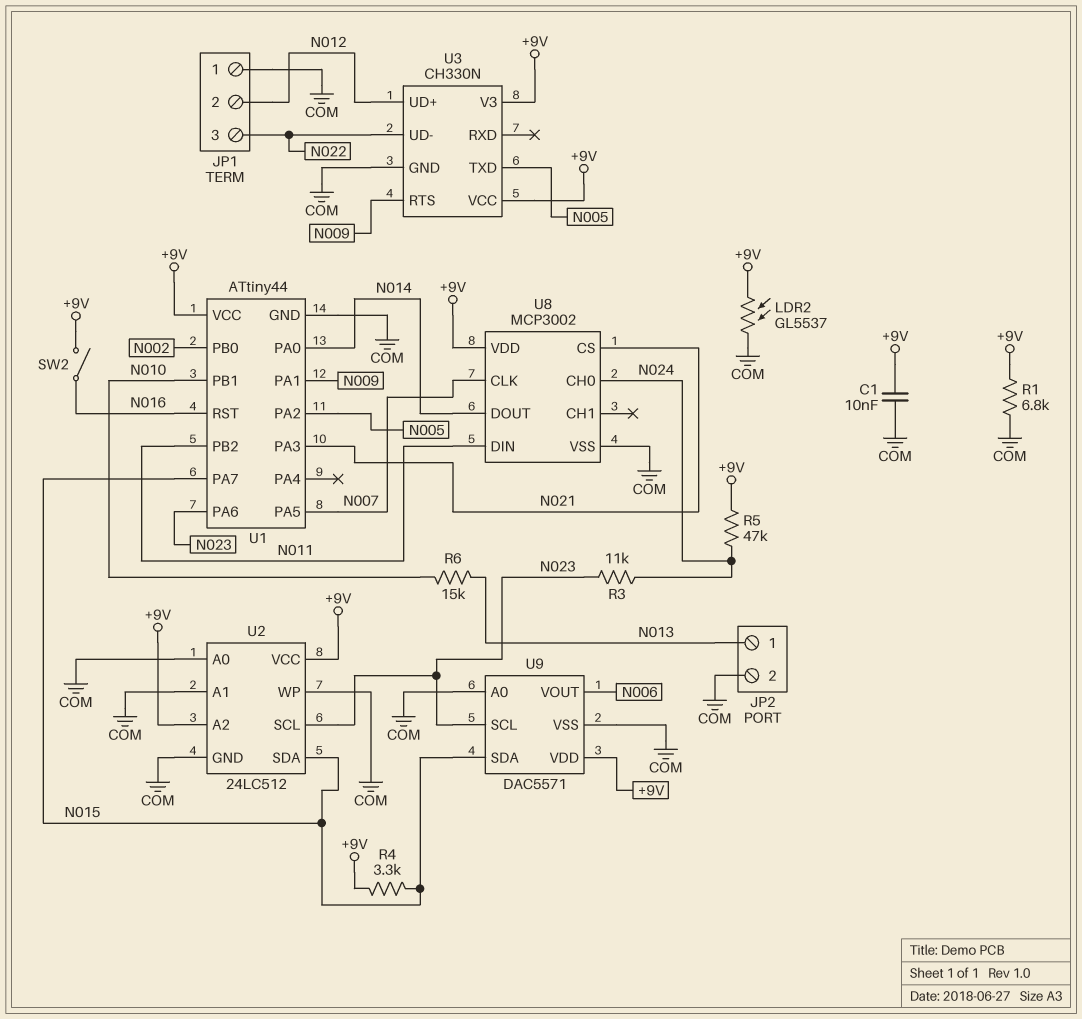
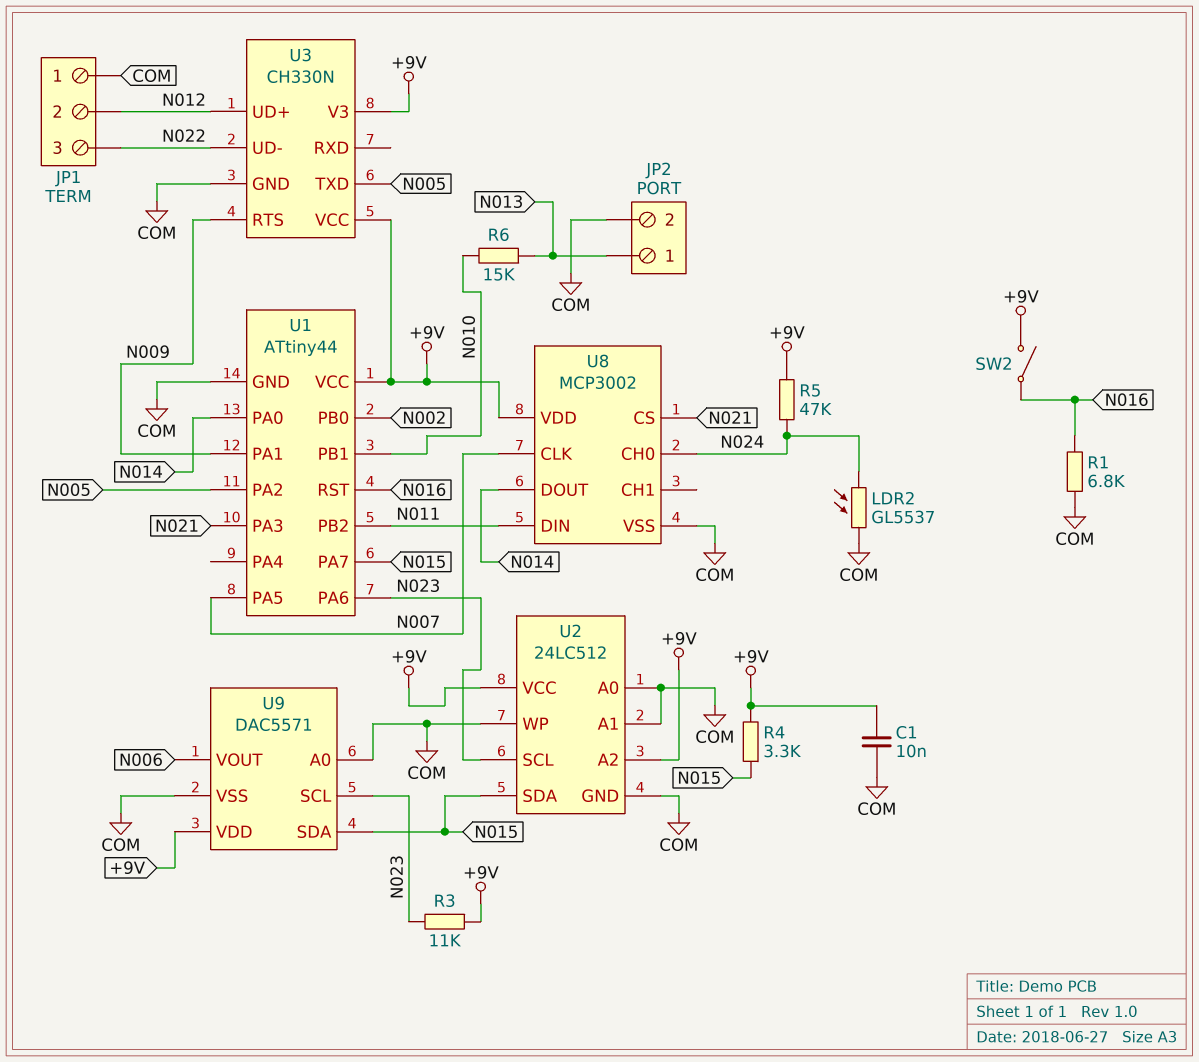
LDR2: GL5537 (+9V, COM) -> GL5537 (COM, N024)
R1: 6.8k (+9V, COM) -> 6.8k (COM, N016)
R3: 11k (N023, N024) -> 11k (+9V, N023)

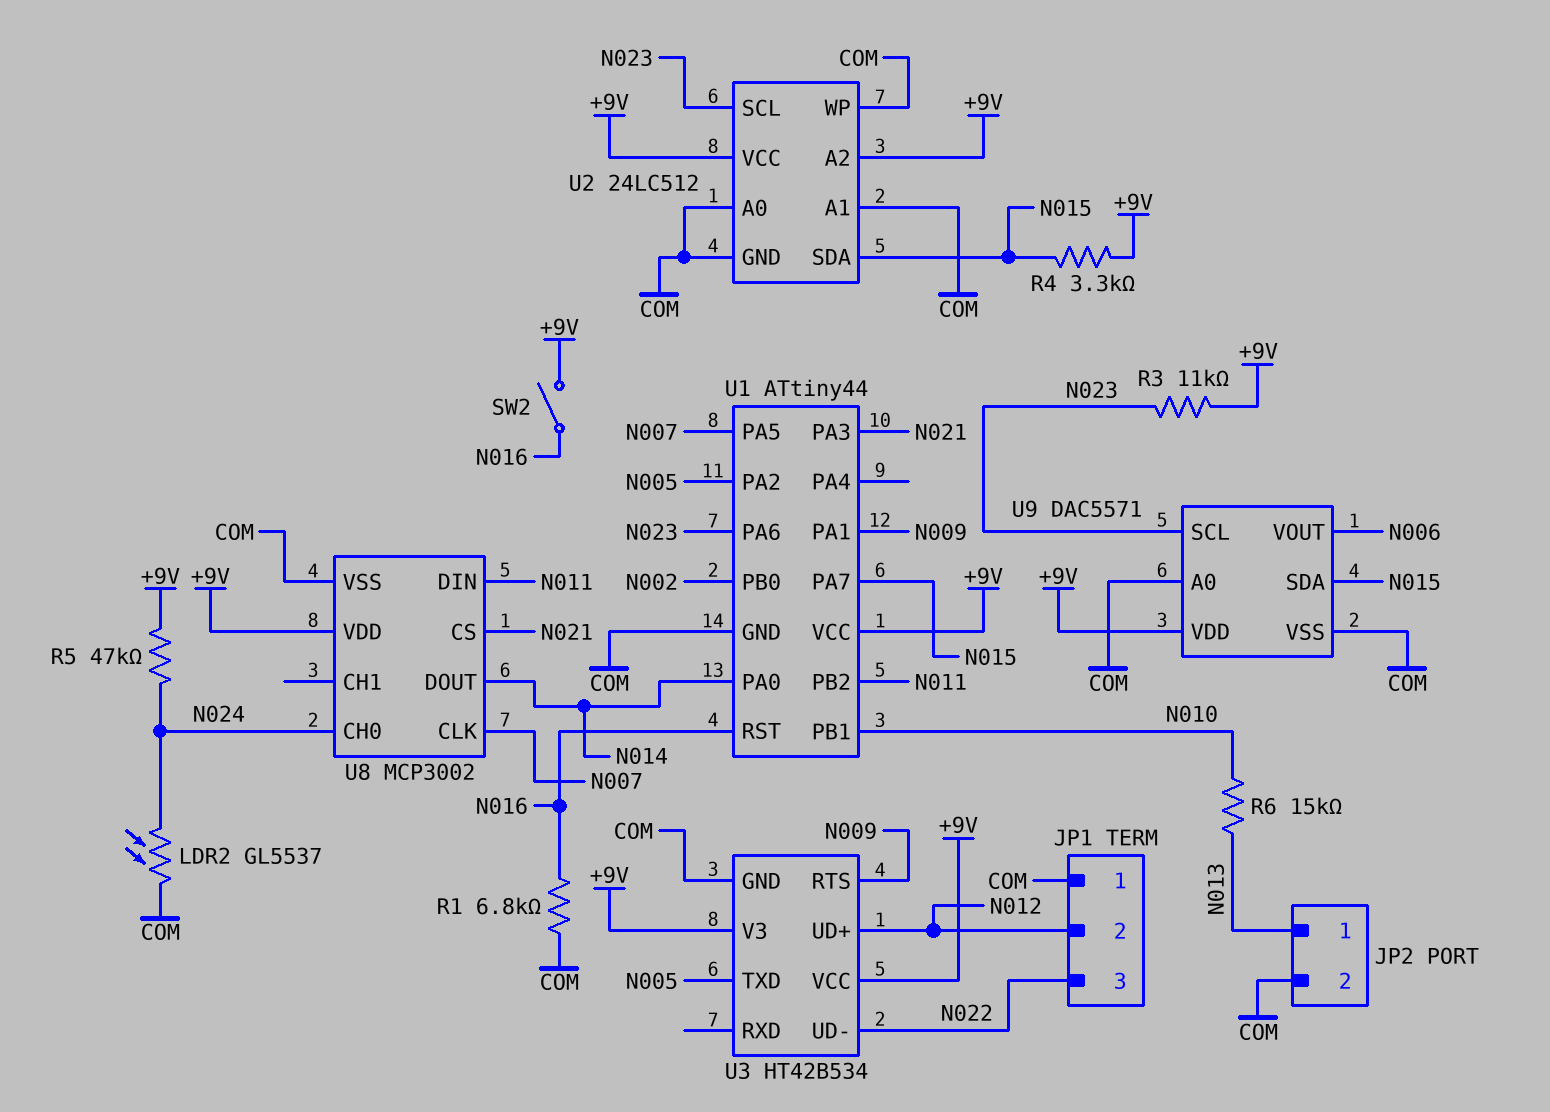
C1: 10nF (+9V, COM) -> none
U3: CH330N -> HT42B534

